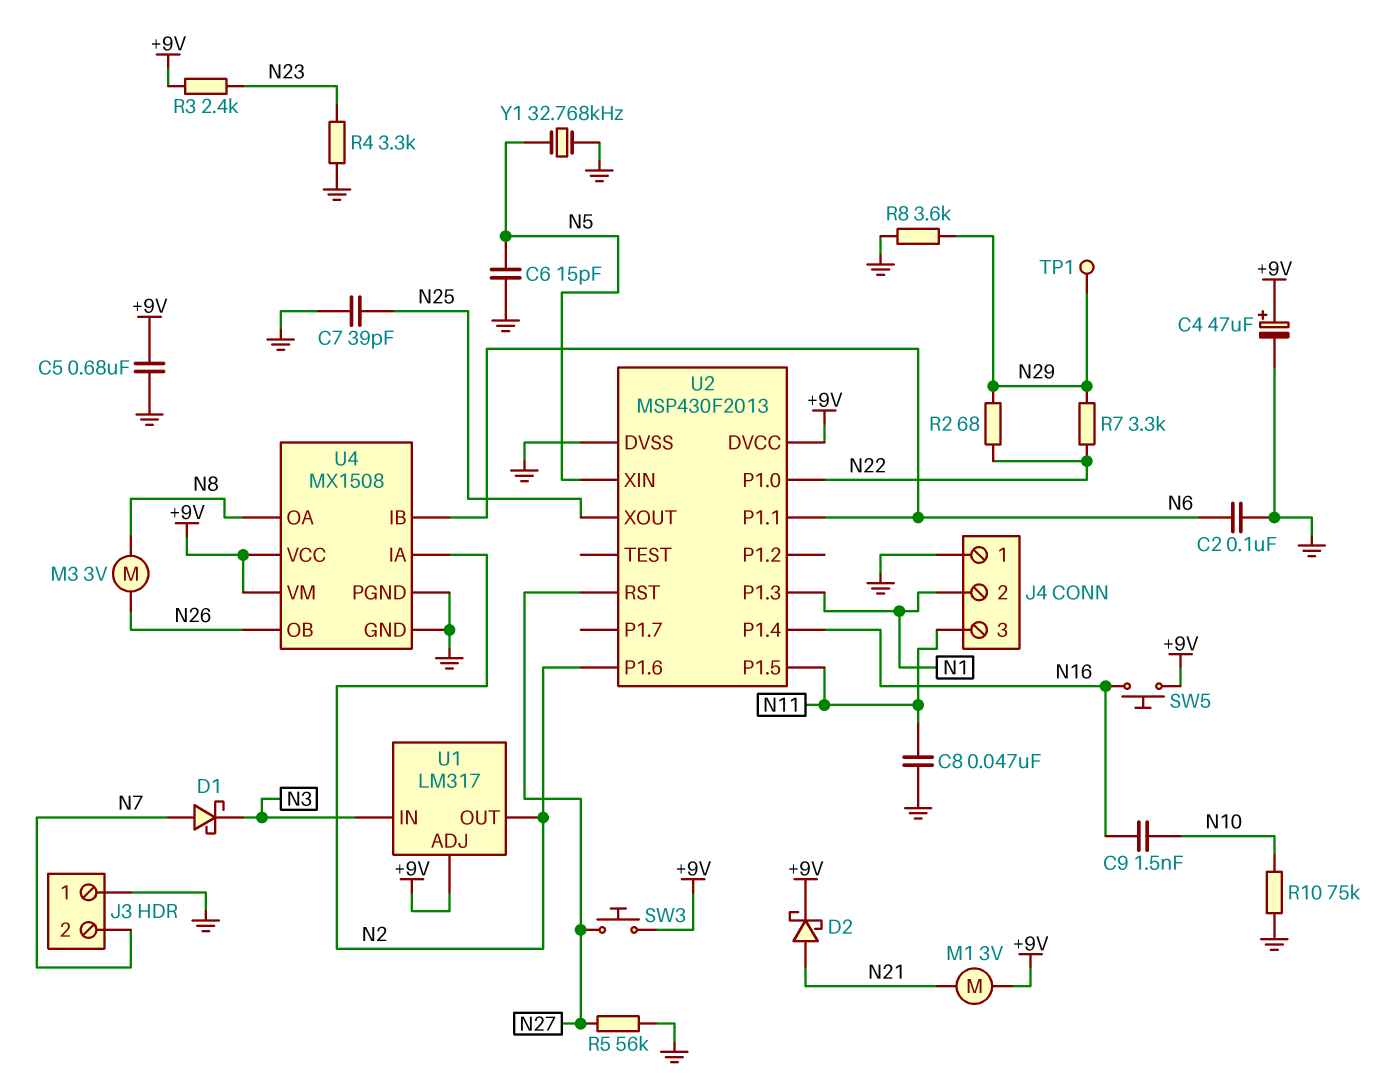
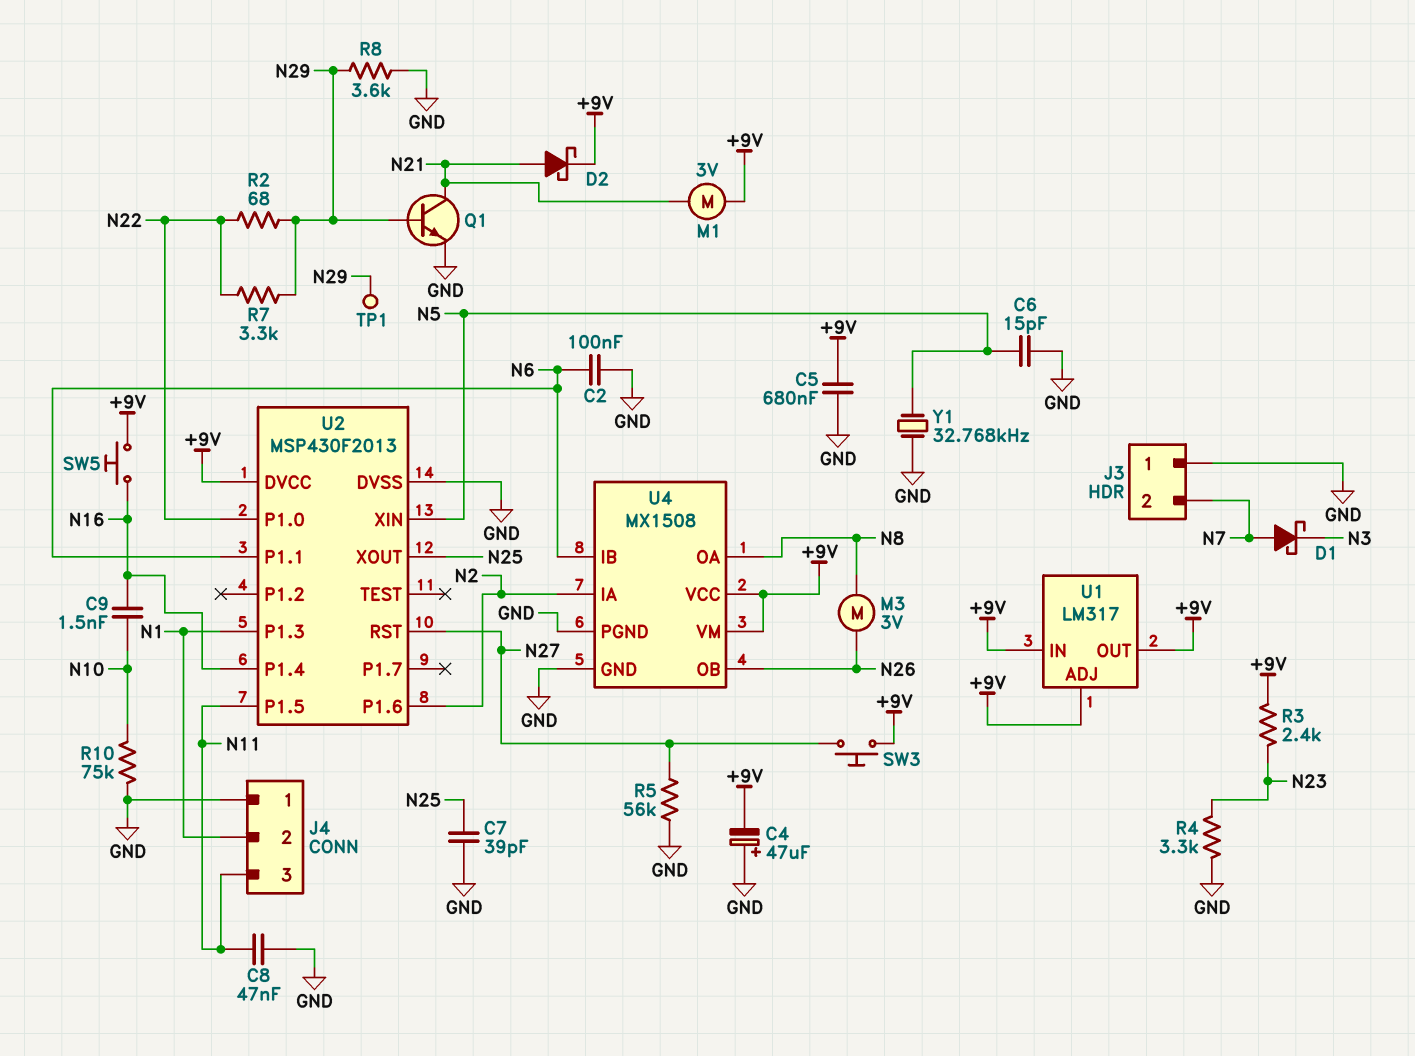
C4: 47uF (plus +9V, minus GND) -> 47uF (plus GND, minus +9V)
Q1: none -> NPN (B N29, C N21, E GND)
U1 pin IN: N3 -> +9V
U1 pin OUT: N2 -> +9V

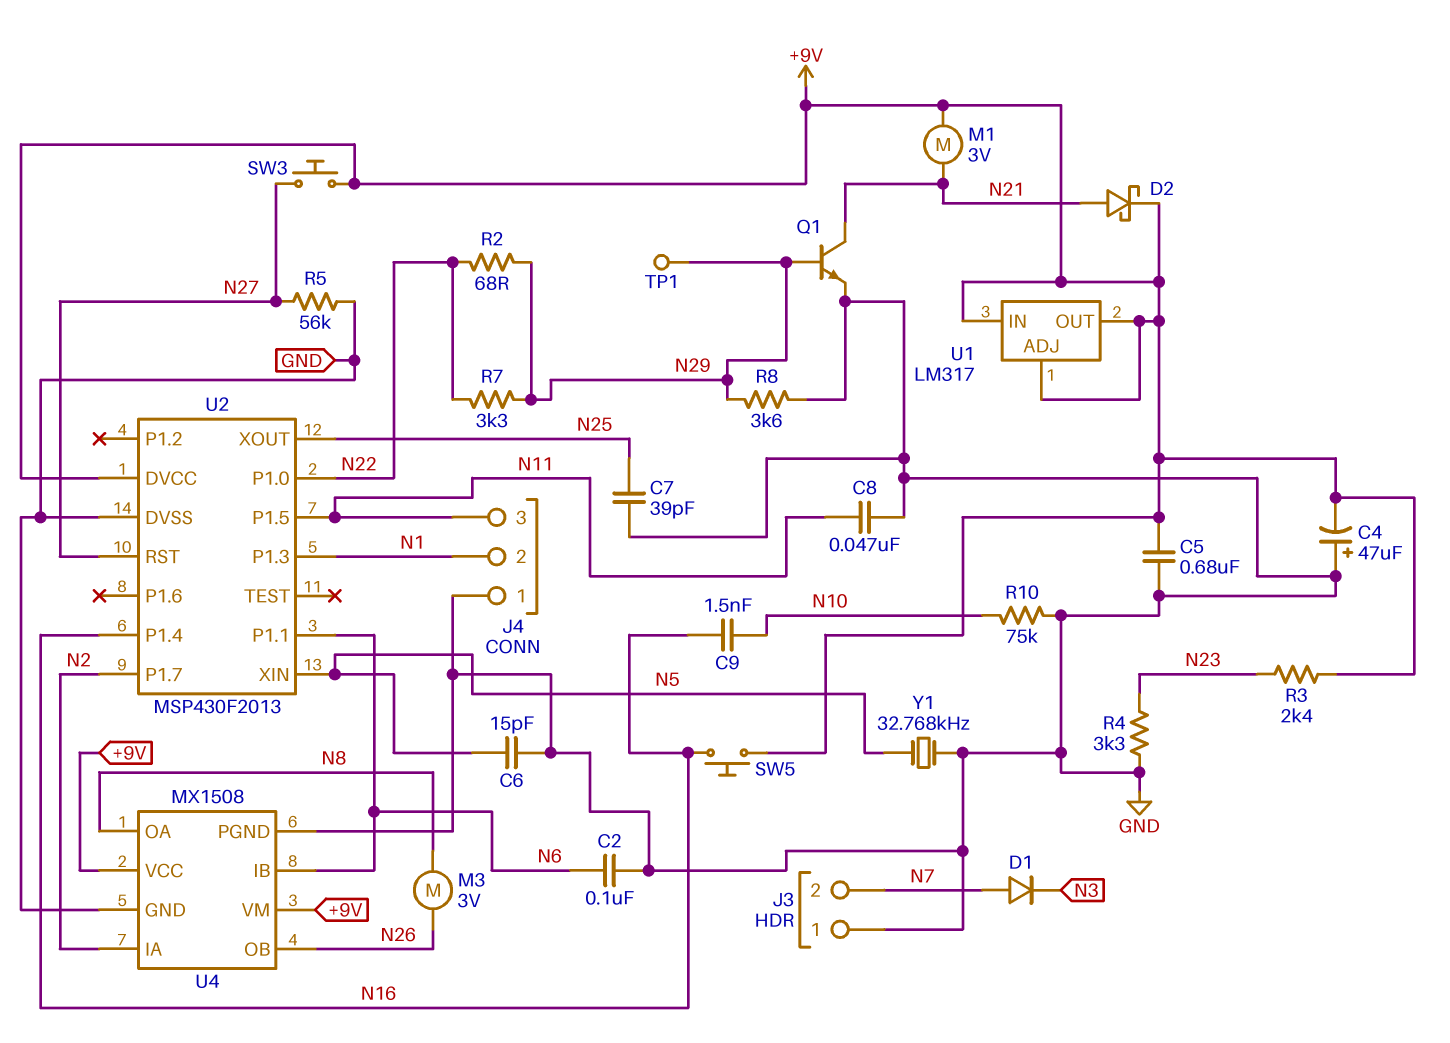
D1: schottky (A N7, K N3) -> diode (A N7, K N3)
U2 pin P1.6: N2 -> none
U2 pin P1.7: none -> N2

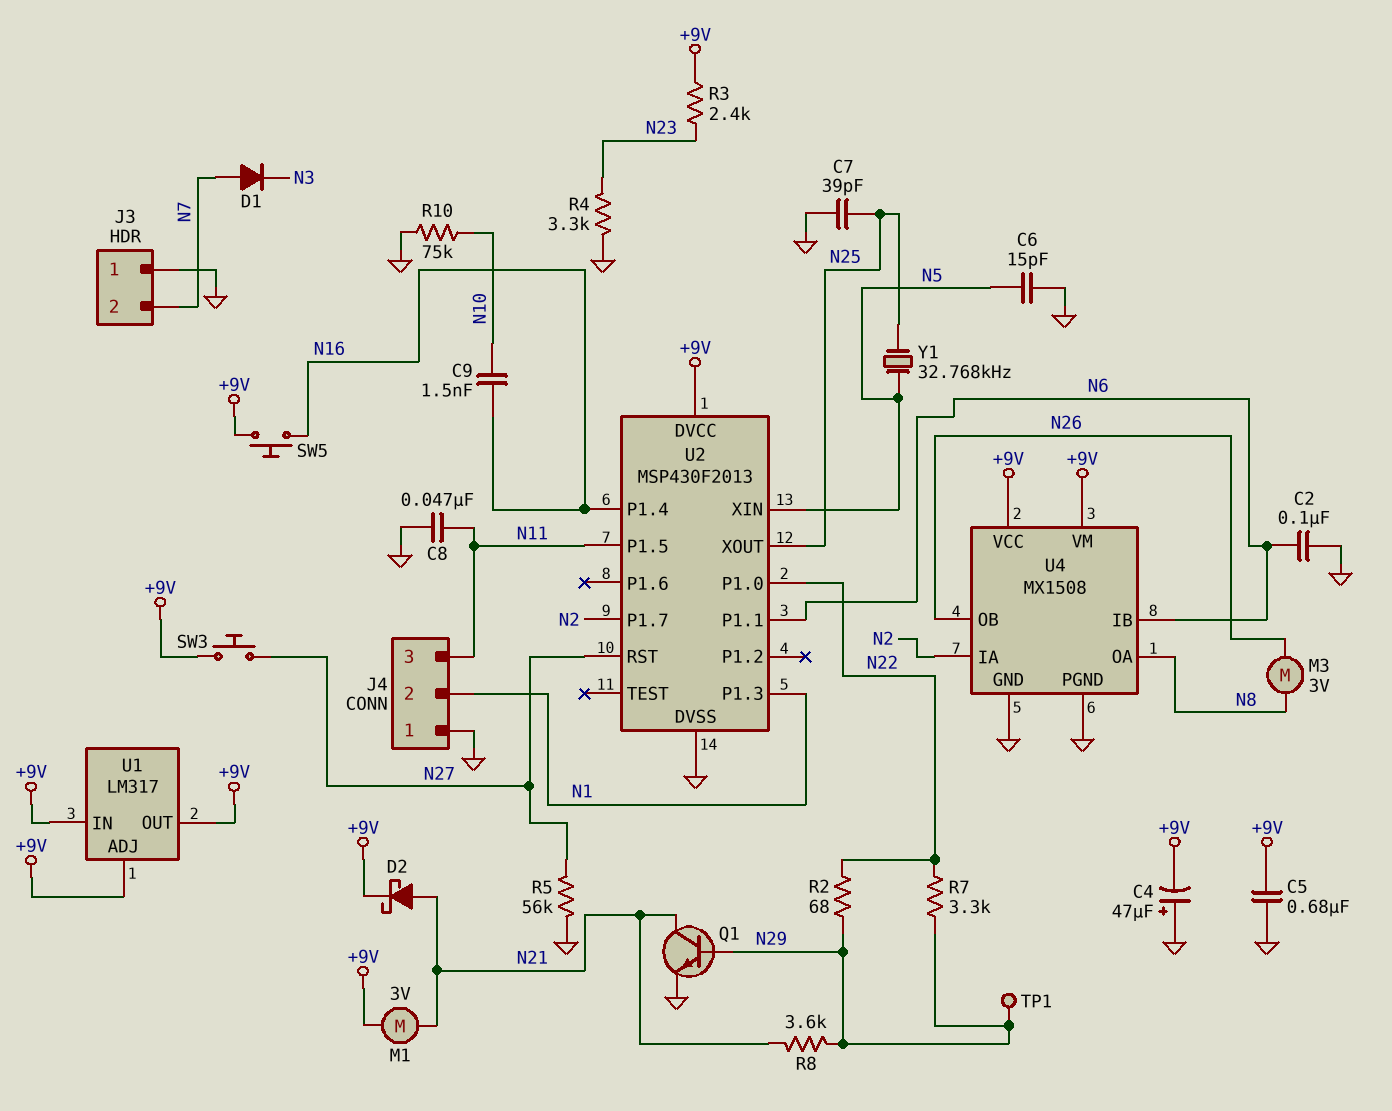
R8: 3.6k (GND, N29) -> 3.6k (N21, N29)
Y1: 32.768kHz (GND, N5) -> 32.768kHz (N5, N25)

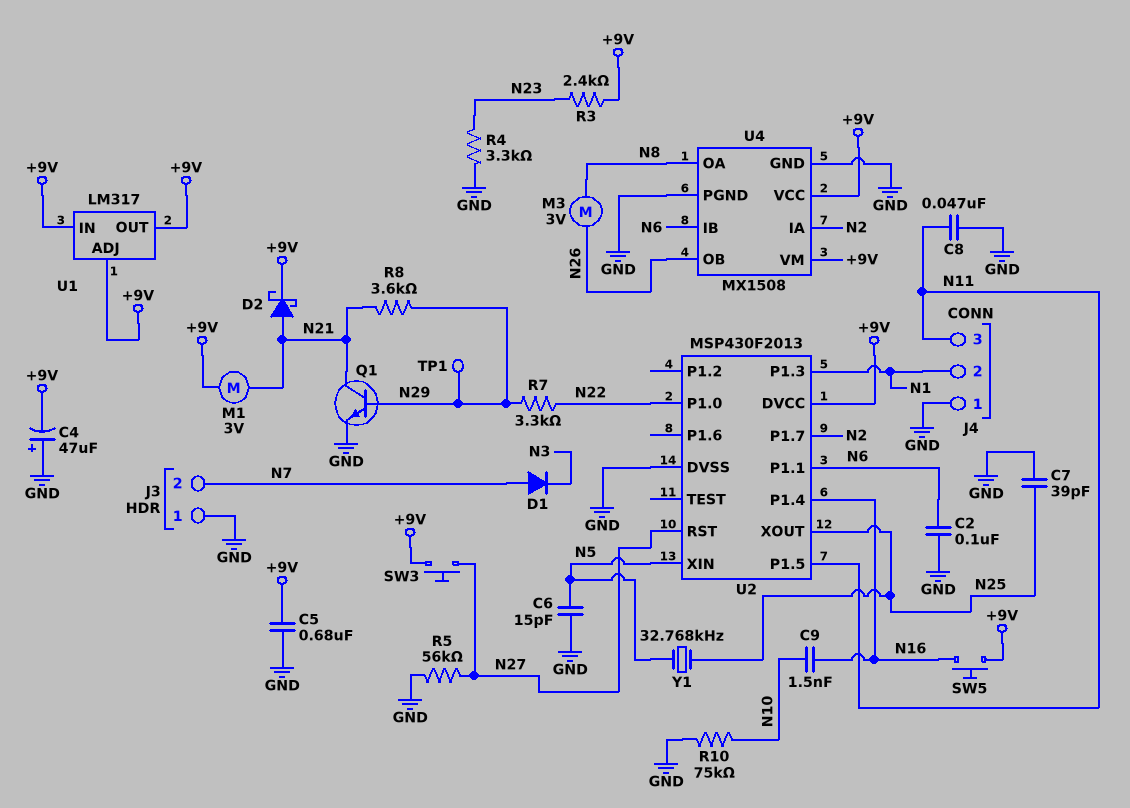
R2: 68 (N22, N29) -> none

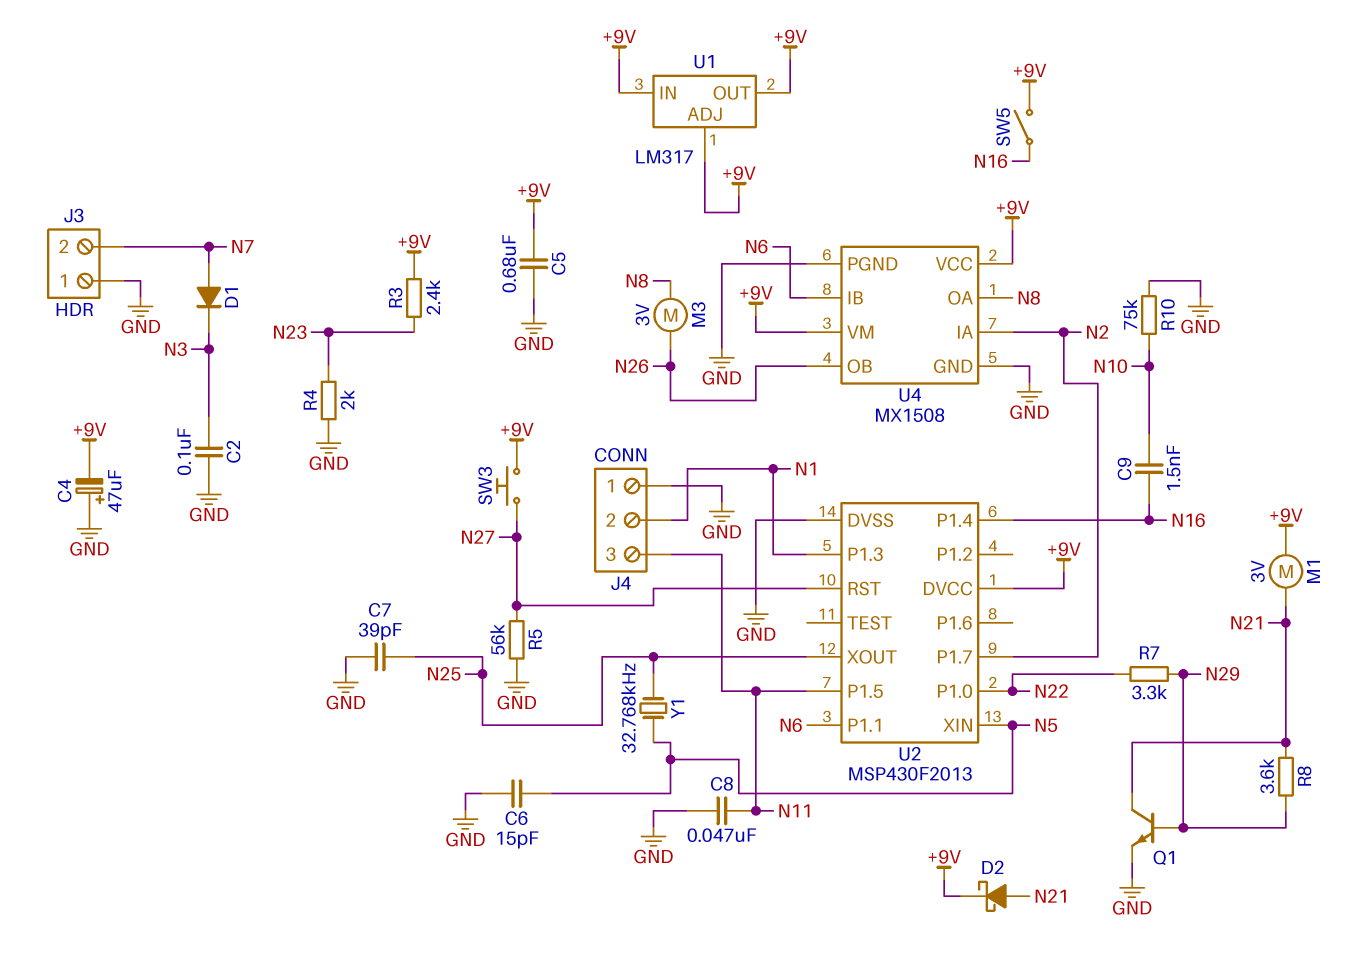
C2: 100nF (GND, N6) -> 100nF (GND, N3)
R4: 3.3k (GND, N23) -> 2k (GND, N23)
SW5: button (+9V, N16) -> switch (+9V, N16)
TP1: test point (N29) -> none

